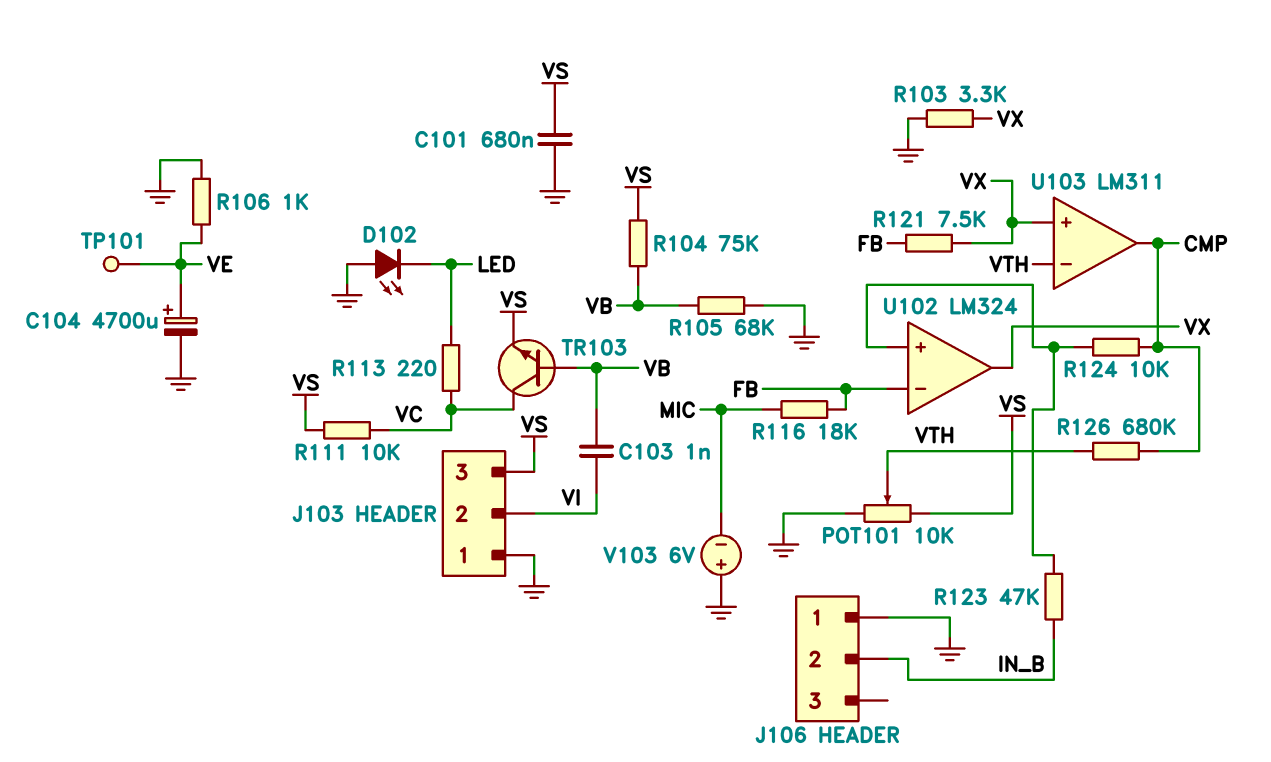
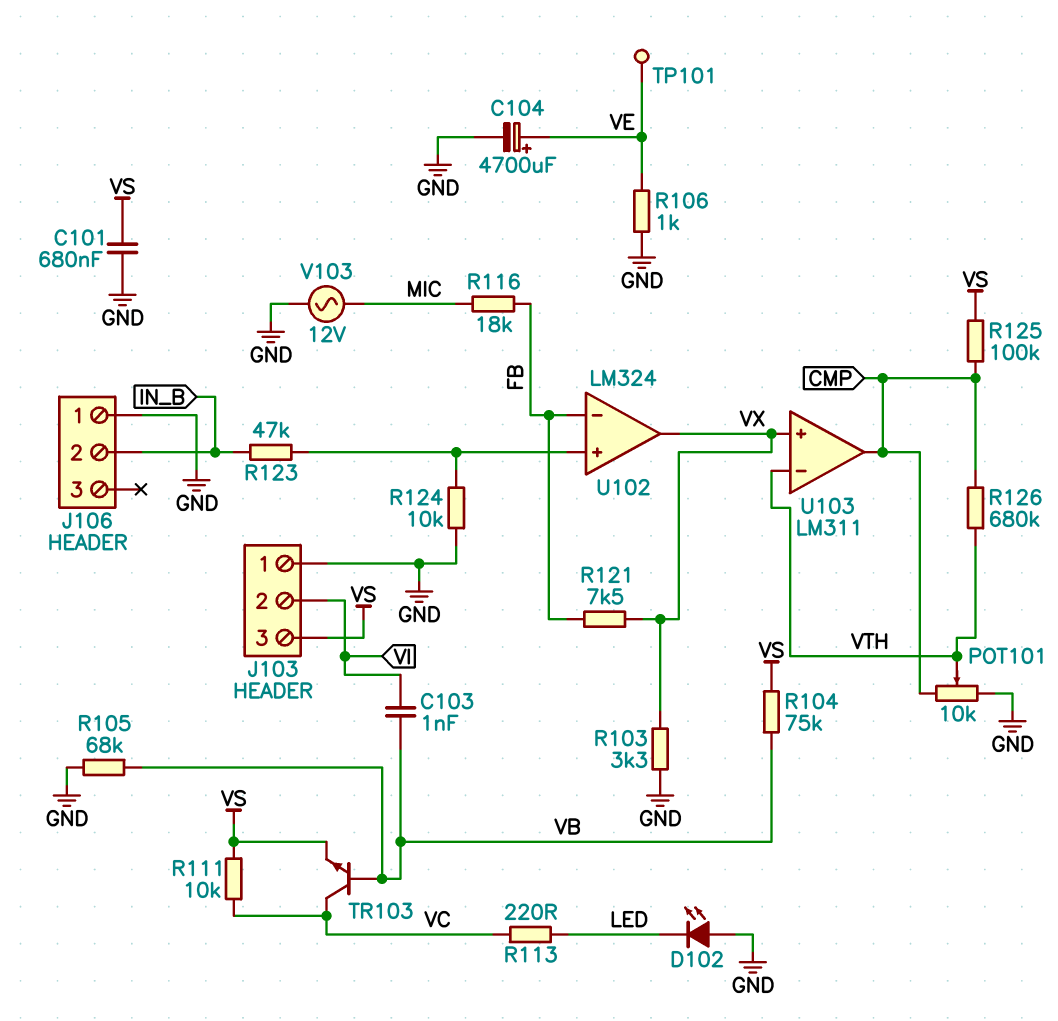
POT101: 10k (GND, VS, wiper VTH) -> 10k (CMP, GND, wiper VTH)
R124: 10k (CMP, U102/in+) -> 10k (GND, U102/in+)
R125: none -> 100k (CMP, VS)
V103: 6V (plus GND, minus MIC) -> AC 12V (GND, MIC)

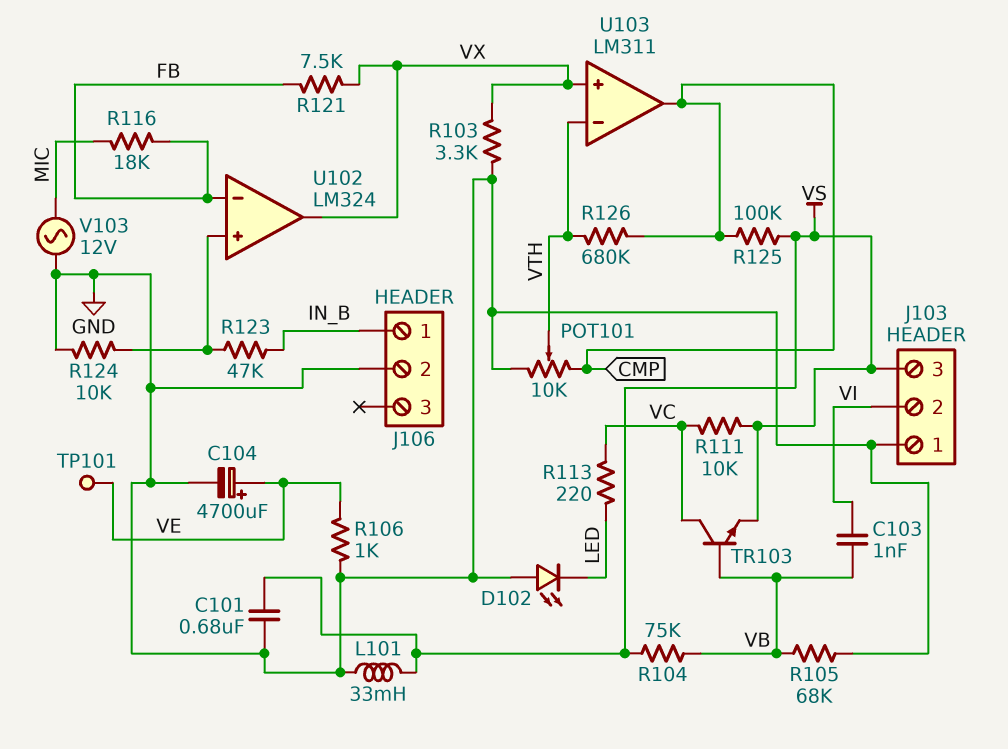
J106 pin 1: GND -> IN_B
J106 pin 2: IN_B -> GND
L101: none -> 33mH (GND, VS)

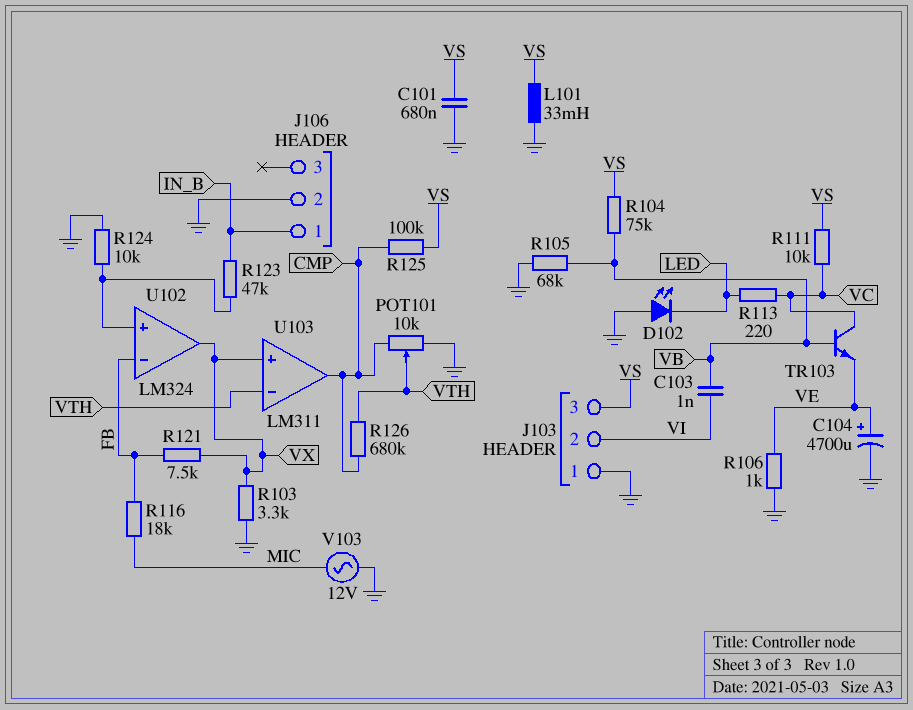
TP101: test point (VE) -> none
TR103: NPN (B VB, C VC, E VS) -> NPN (B VB, C VC, E VE)

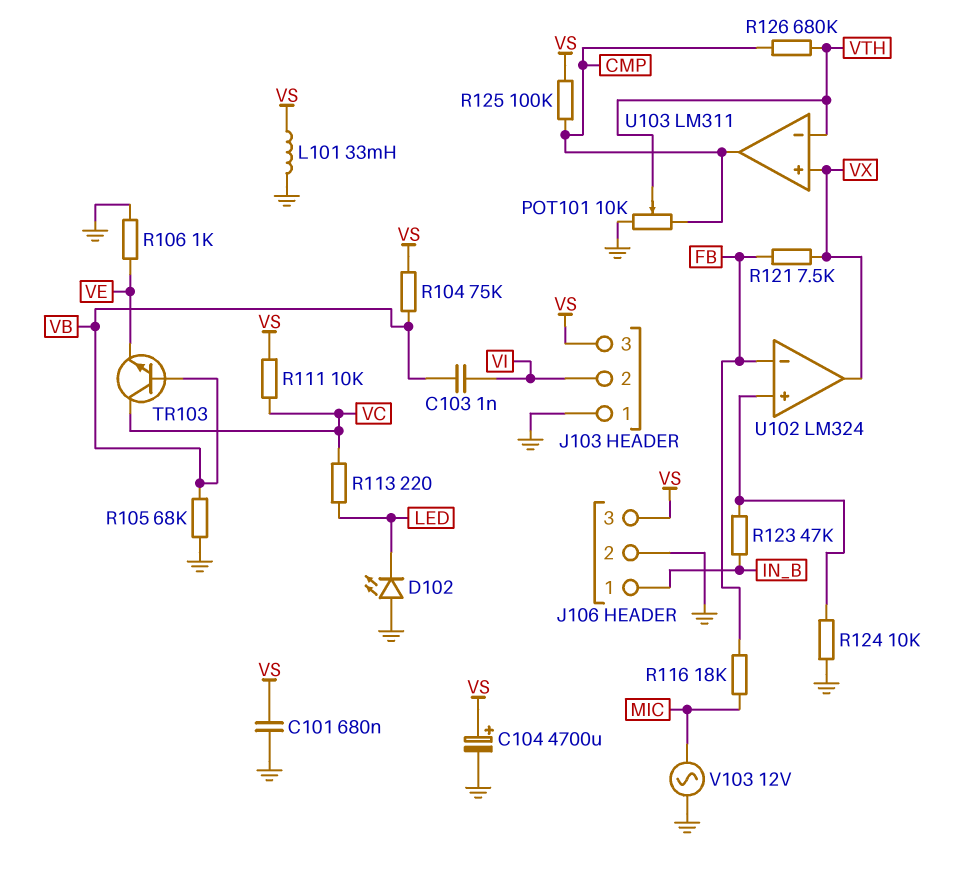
C104: 4700uF (plus VE, minus GND) -> 4700uF (plus VS, minus GND)
J106 pin 3: none -> VS
R103: 3.3k (GND, VX) -> none

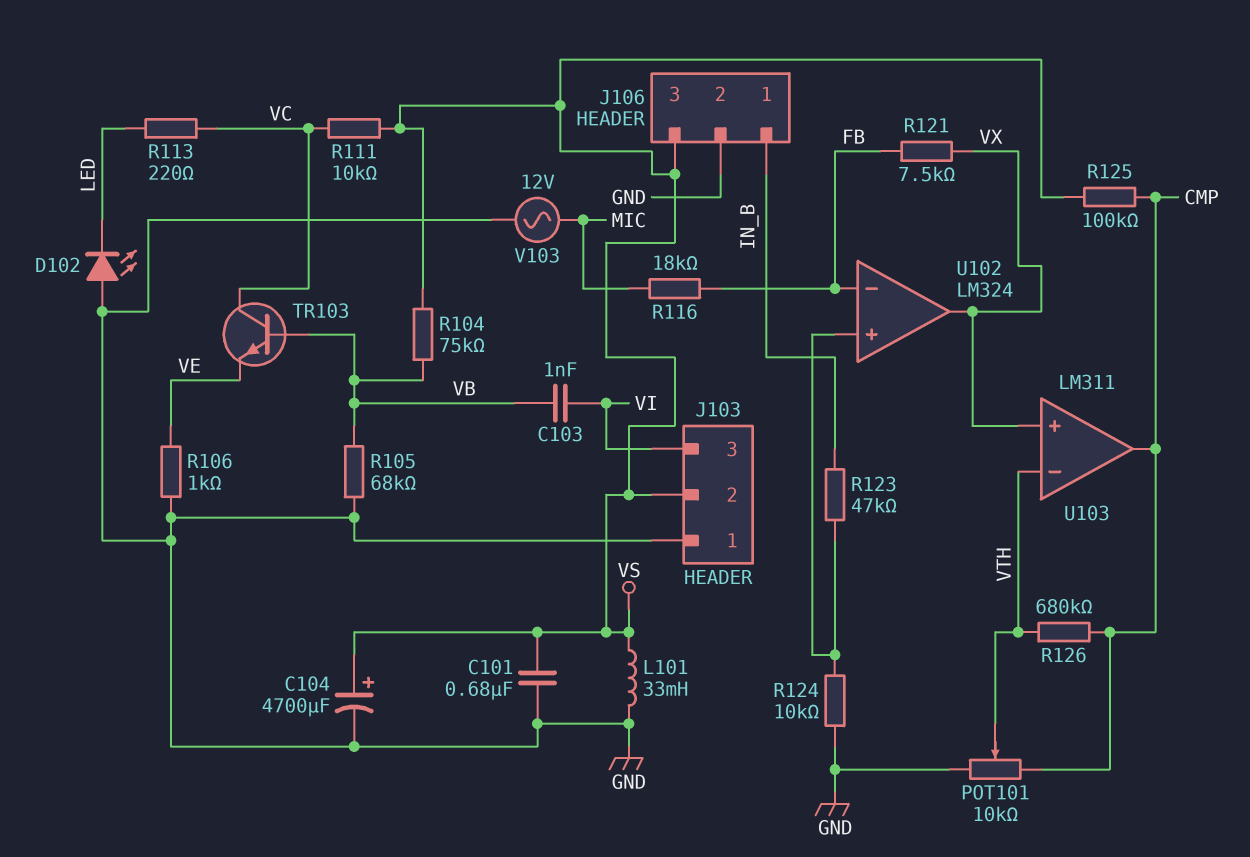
J103 pin 2: VI -> VS
J103 pin 3: VS -> VI

